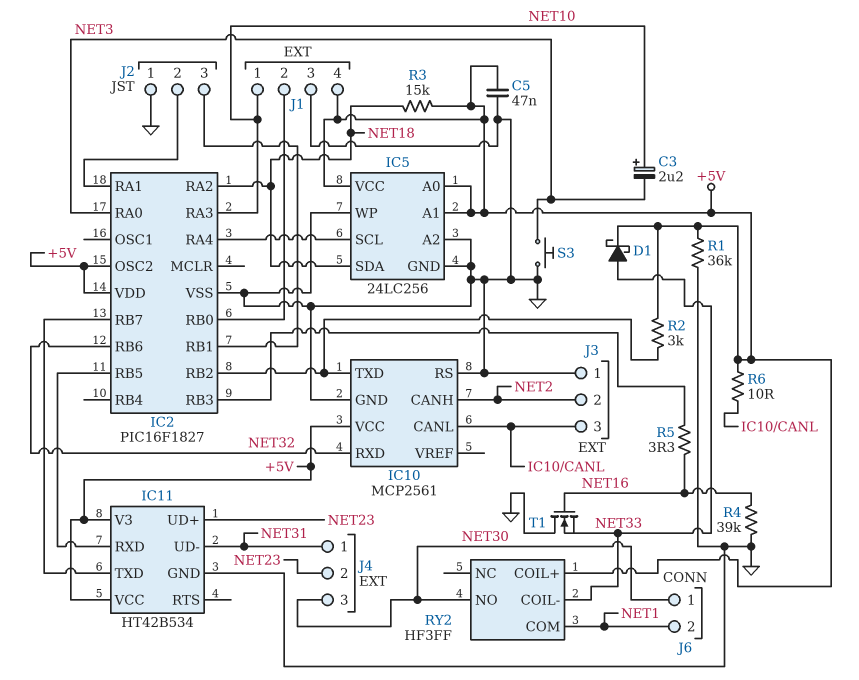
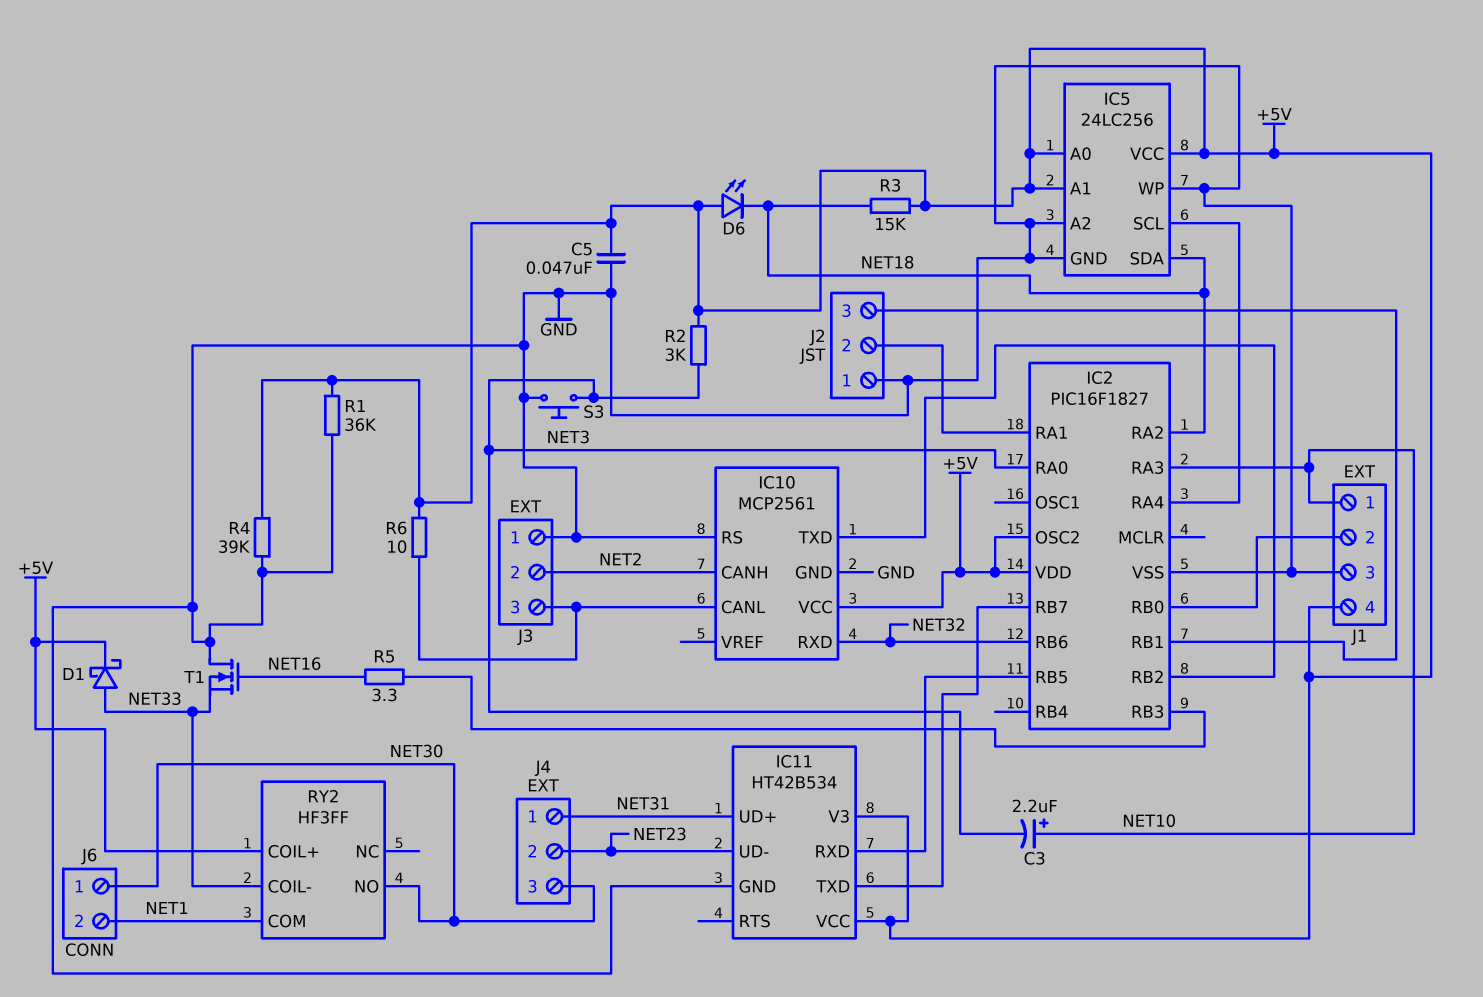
D6: none -> LED (A +5V, K NET18)
IC11 pin UD+: NET23 -> NET31
IC11 pin UD-: NET31 -> NET23
R2: 3k (+5V, IC2/RB2) -> 3k (+5V, NET3)
R4: 39k (GND, NET16) -> 39k (+5V, GND)

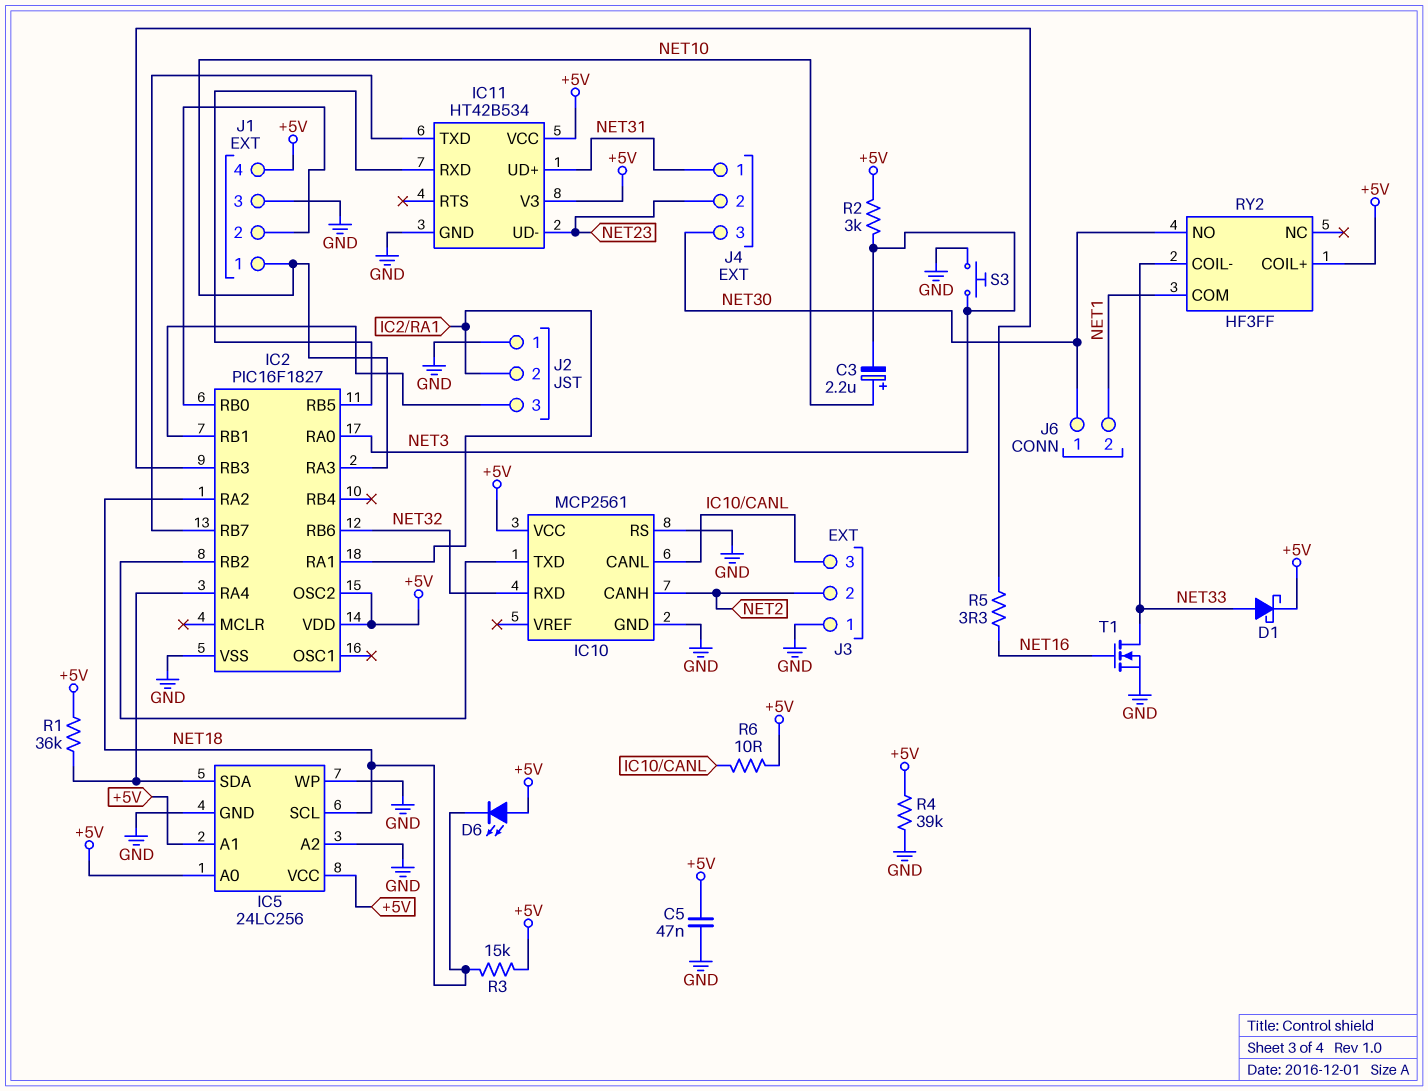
IC5 pin SCL: IC2/RA4 -> NET18
IC5 pin SDA: NET18 -> IC2/RA4
R1: 36k (+5V, GND) -> 36k (+5V, IC2/RA4)
T1: NMOS (G NET16, D GND, S NET33) -> NMOS (G NET16, D NET33, S GND)

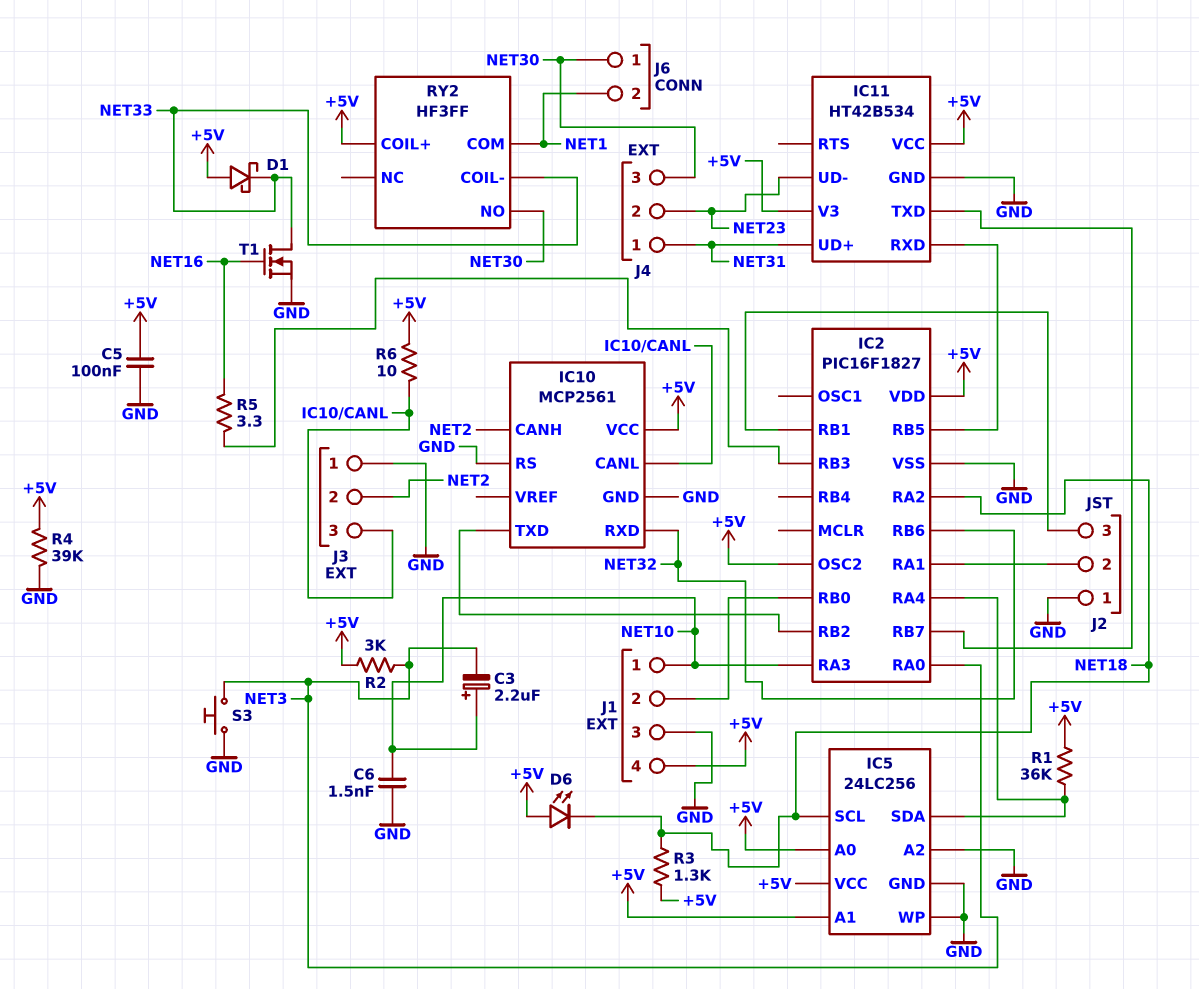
C5: 47nF (+5V, GND) -> 100nF (+5V, GND)
C6: none -> 1.5nF (GND, NET10)
D1: schottky (A NET33, K +5V) -> schottky (A +5V, K NET33)
R3: 15k (+5V, NET18) -> 1.3k (+5V, NET18)

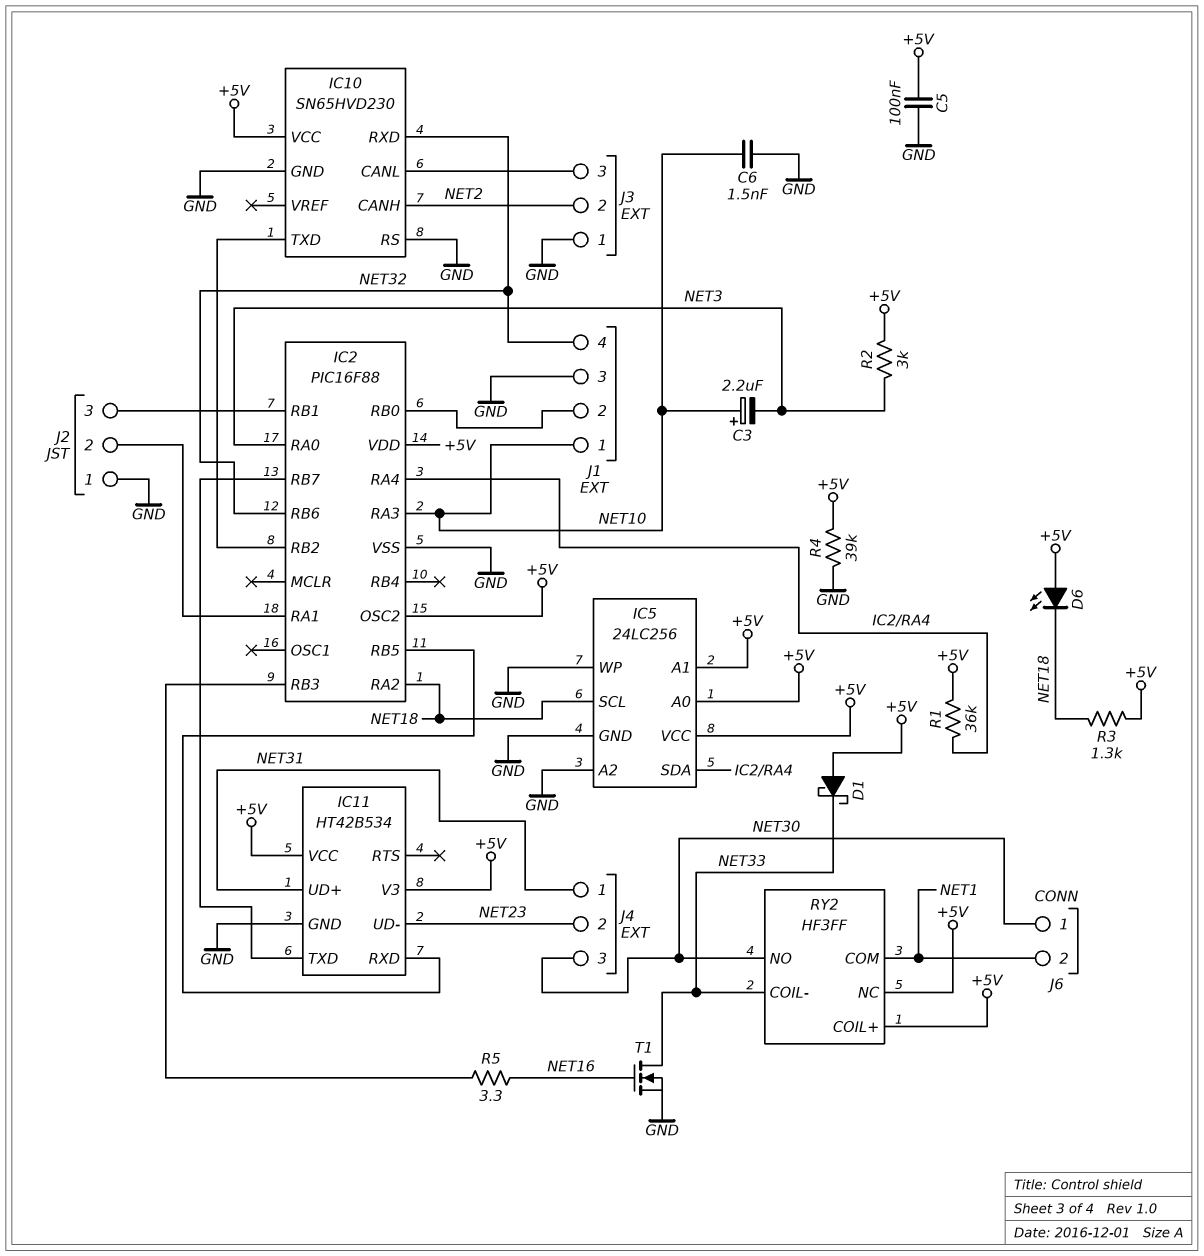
IC2: PIC16F1827 -> PIC16F88
IC10: MCP2561 -> SN65HVD230
J1 pin 4: +5V -> NET32
R6: 10 (+5V, IC10/CANL) -> none
RY2 pin NC: none -> +5V
S3: button (GND, NET3) -> none

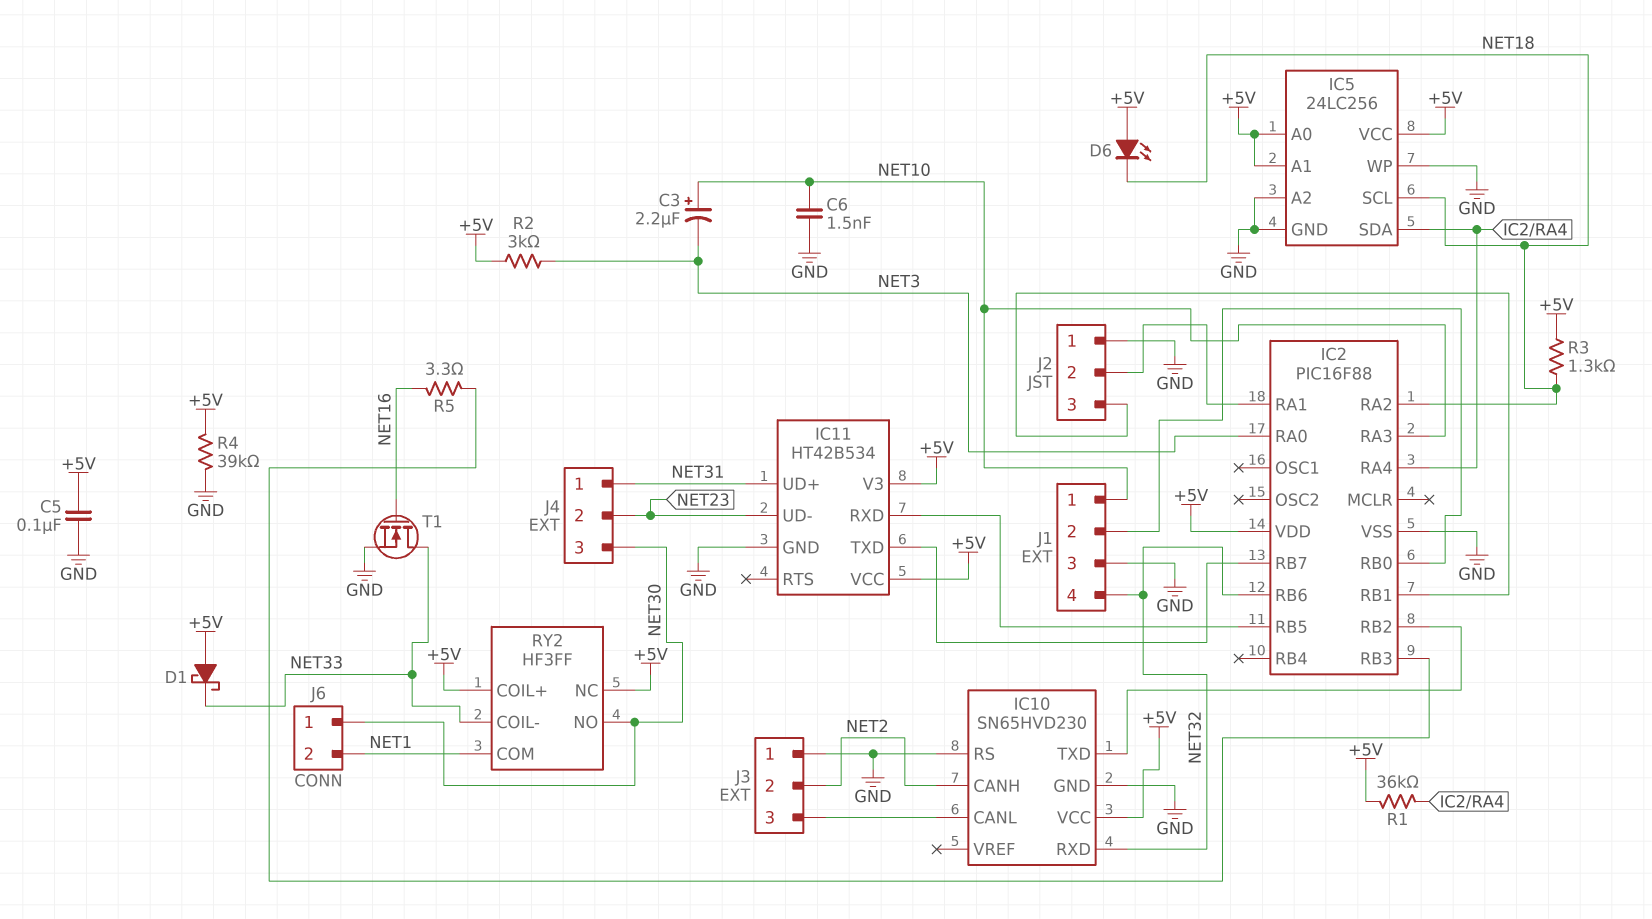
IC2 pin OSC2: +5V -> none

